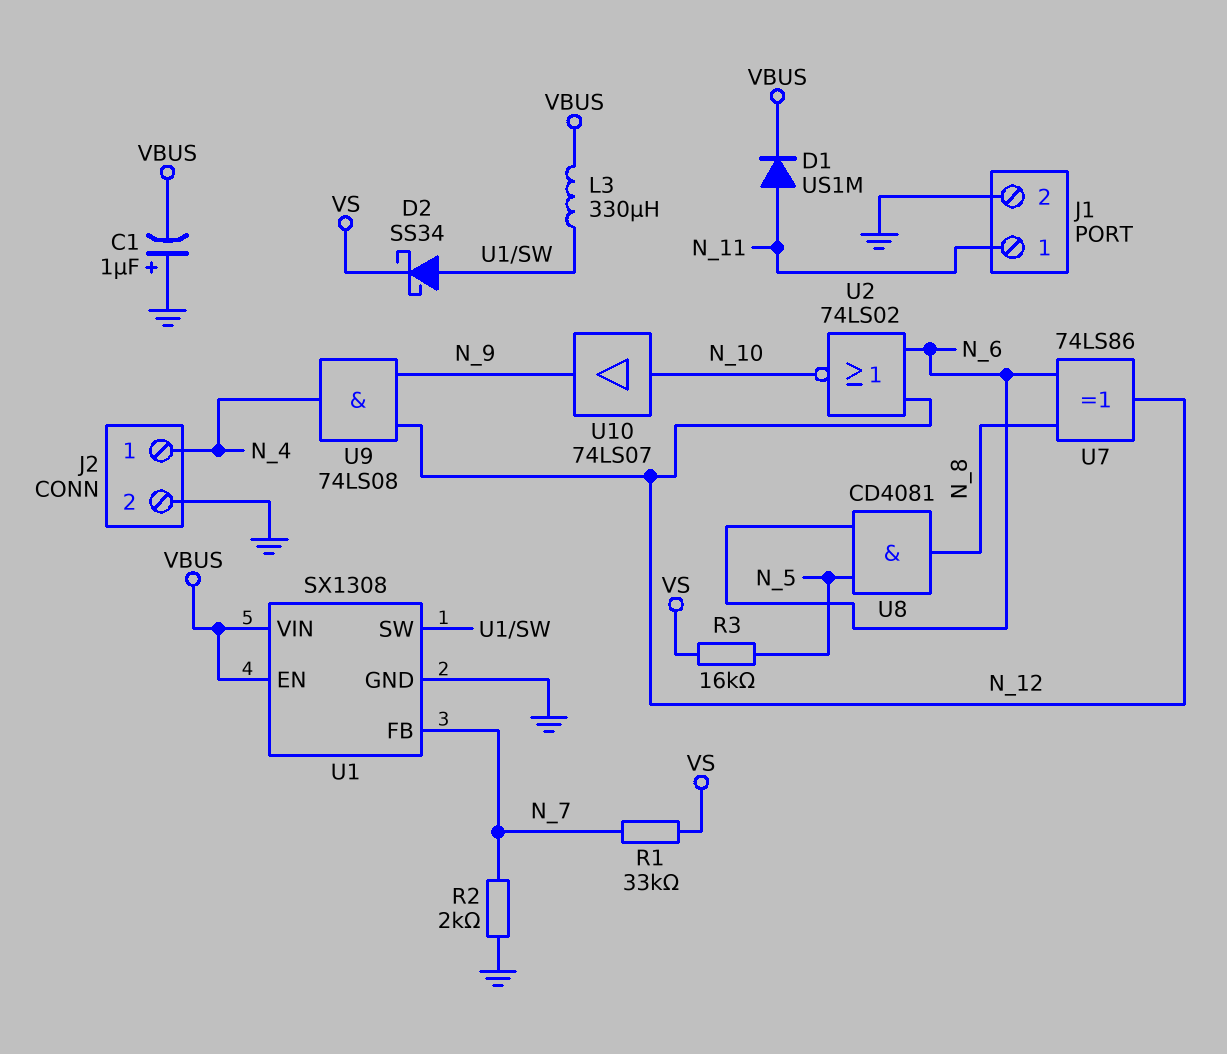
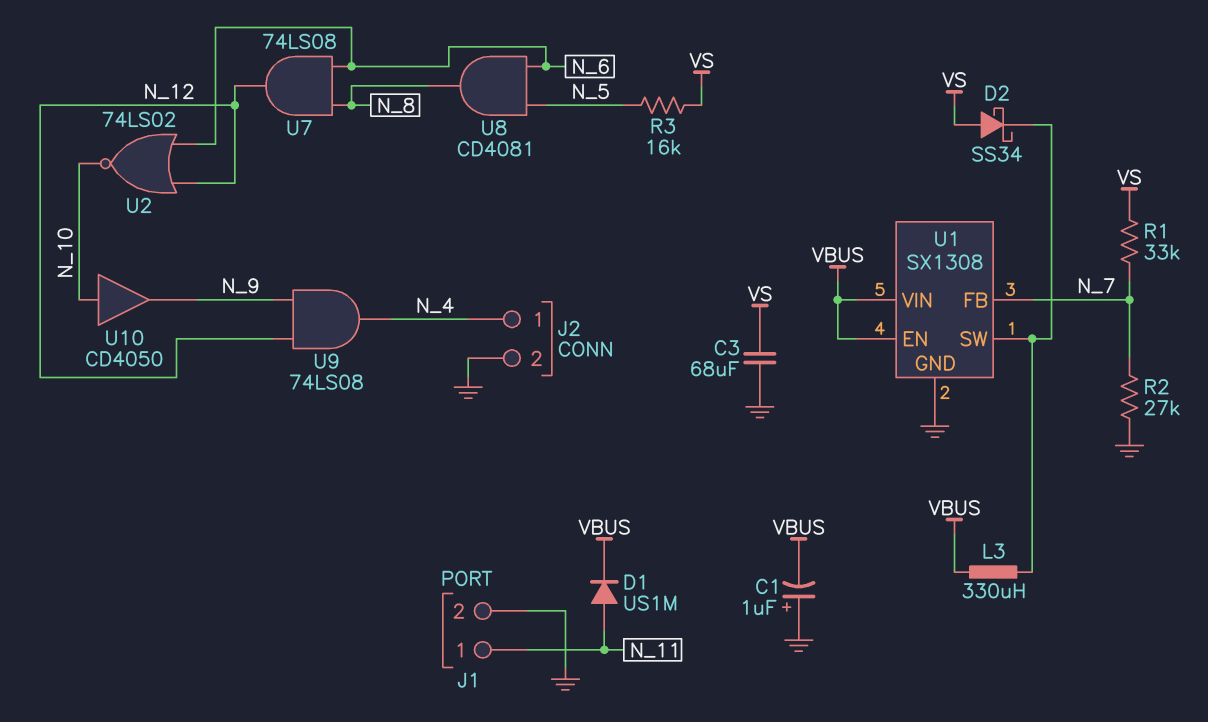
C3: none -> 68uF (GND, VS)
D2: schottky SS34 (A U1/SW, K VS) -> schottky SS34 (A VS, K U1/SW)
R2: 2k (GND, N_7) -> 27k (GND, N_7)
U7: XOR 74LS86 (in N_6, in N_8, out N_12) -> AND 74LS08 (in N_6, in N_8, out N_12)
U10: buffer 74LS07 (in N_10, out N_9) -> buffer CD4050 (in N_10, out N_9)

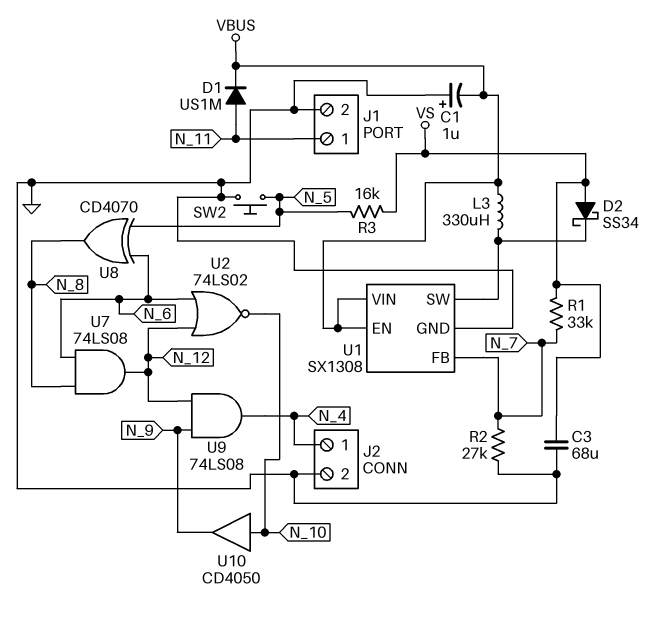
SW2: none -> button (GND, N_5)
U8: AND CD4081 (in N_5, in N_6, out N_8) -> XOR CD4070 (in N_5, in N_6, out N_8)

